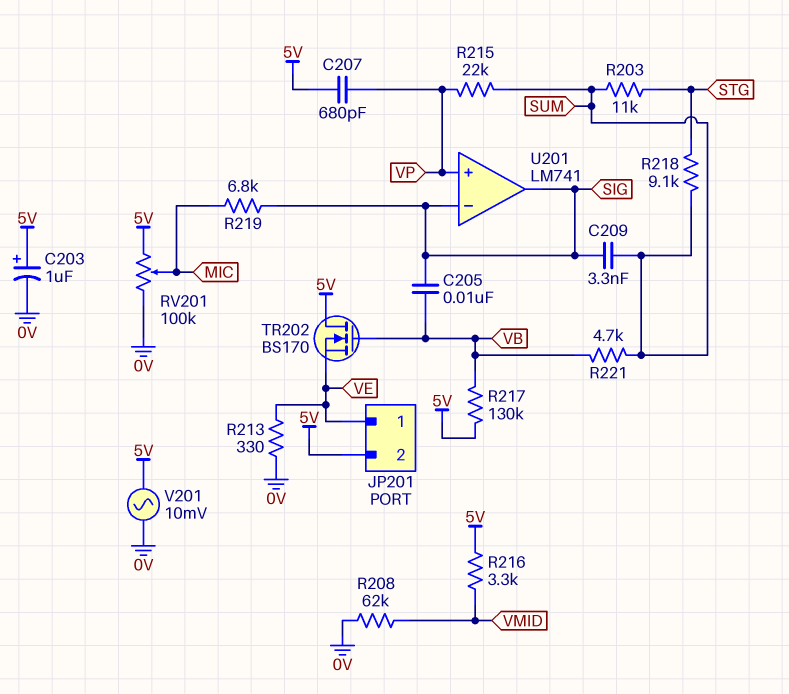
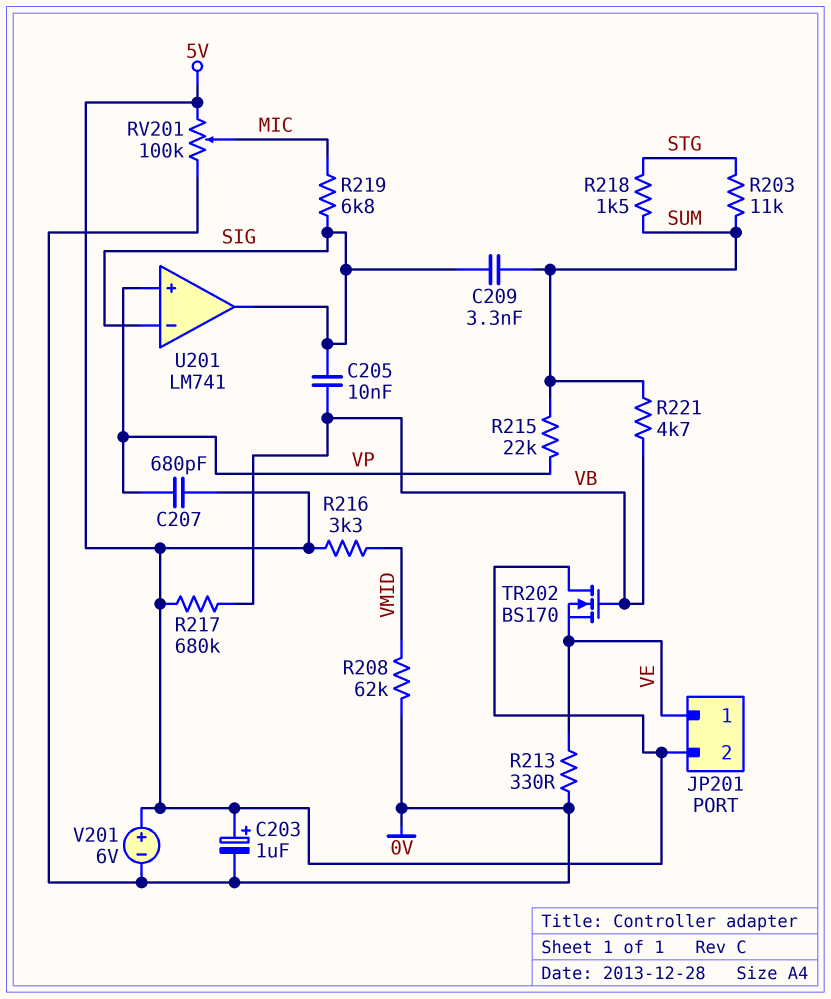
R217: 130k (5V, VB) -> 680k (5V, VB)
R218: 9.1k (STG, SUM) -> 1.5k (STG, SUM)
V201: AC 10mV (0V, 5V) -> 6V (plus 5V, minus 0V)

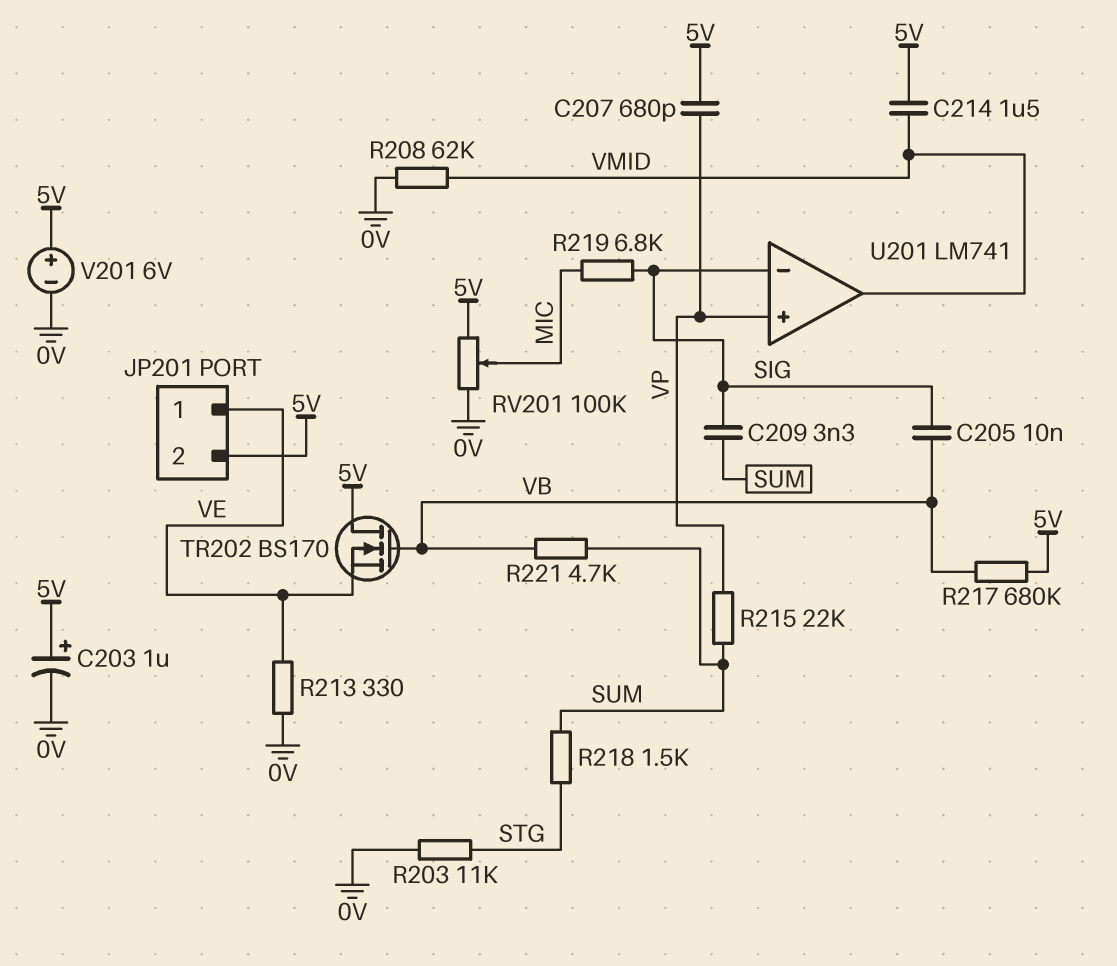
C214: none -> 1.5uF (5V, VMID)
R203: 11k (STG, SUM) -> 11k (0V, STG)
R216: 3.3k (5V, VMID) -> none
U201 pin out: SIG -> VMID

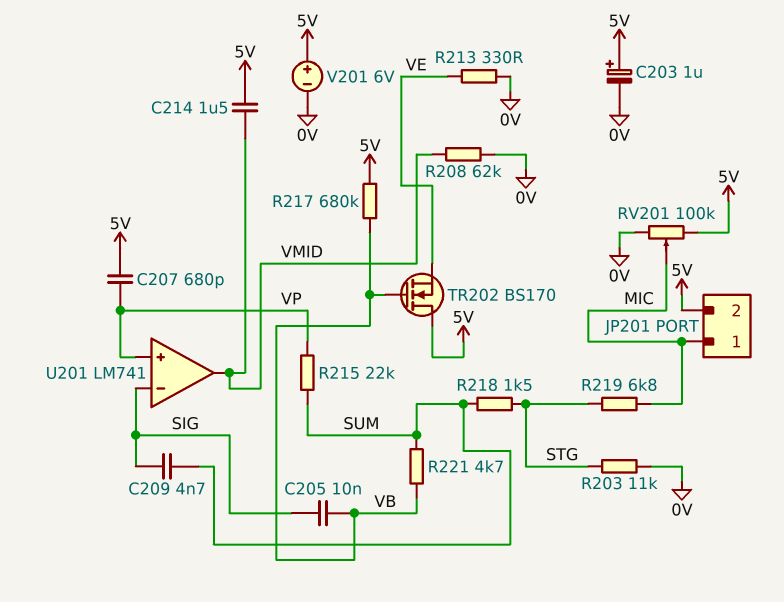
C209: 3.3nF (SIG, SUM) -> 4.7nF (SIG, SUM)
JP201 pin 1: VE -> MIC
R219: 6.8k (MIC, SIG) -> 6.8k (MIC, STG)

